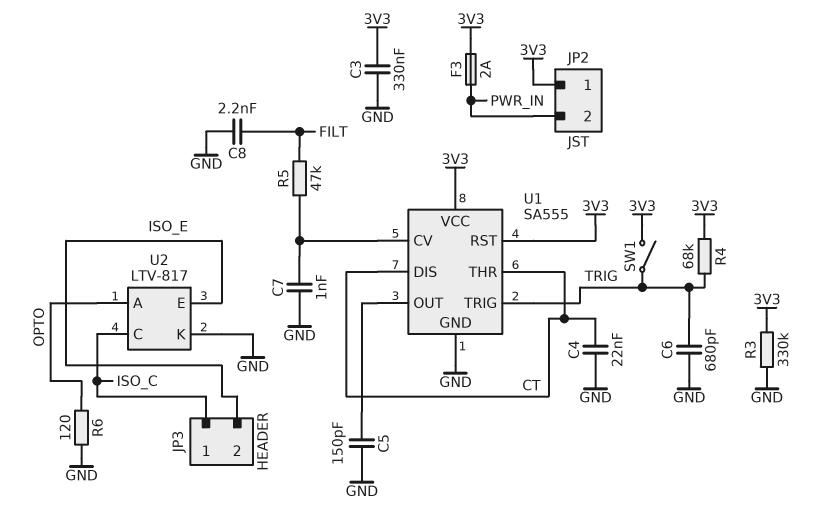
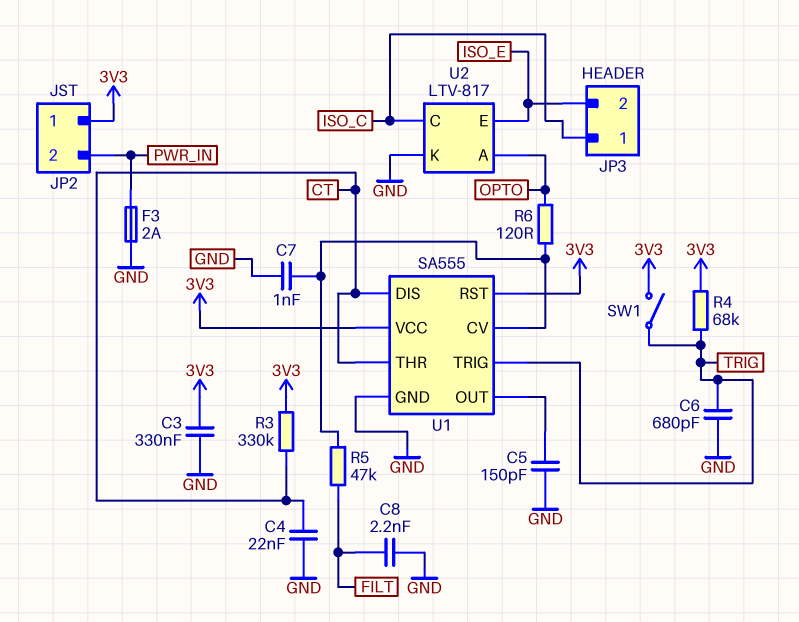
F3: 2A (3V3, PWR_IN) -> 2A (GND, PWR_IN)
R3: 330k (3V3, GND) -> 330k (3V3, CT)
R6: 120 (GND, OPTO) -> 120 (OPTO, U1/CV)

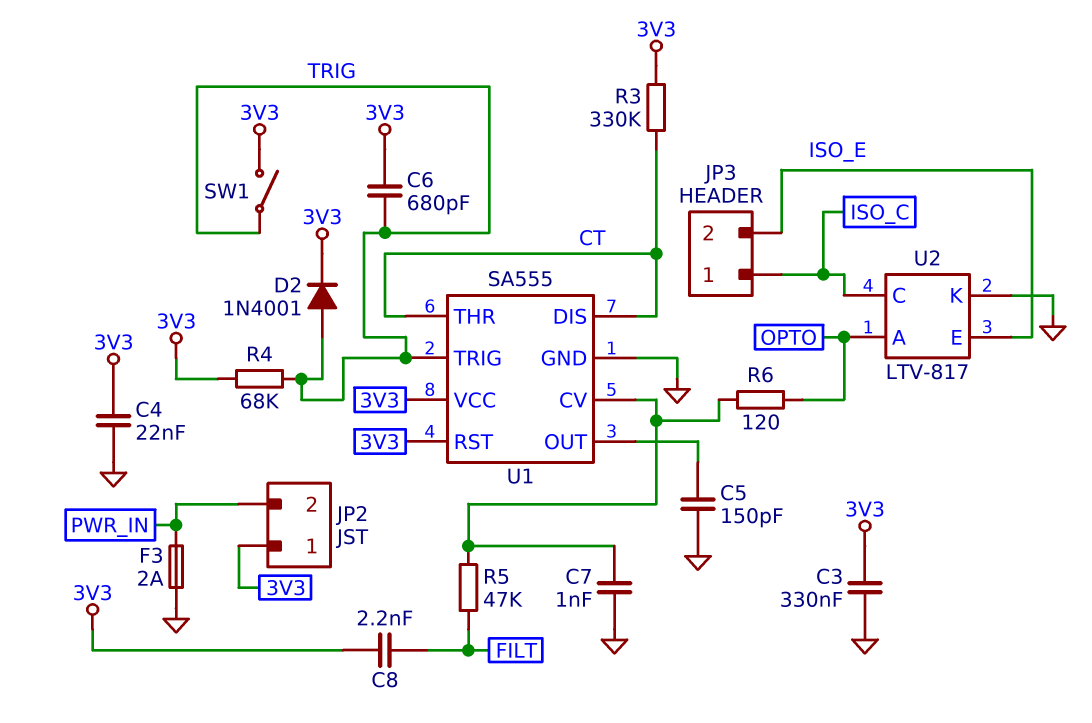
C4: 22nF (CT, GND) -> 22nF (3V3, GND)
C6: 680pF (GND, TRIG) -> 680pF (3V3, TRIG)
C8: 2.2nF (FILT, GND) -> 2.2nF (3V3, FILT)
D2: none -> diode 1N4001 (A TRIG, K 3V3)

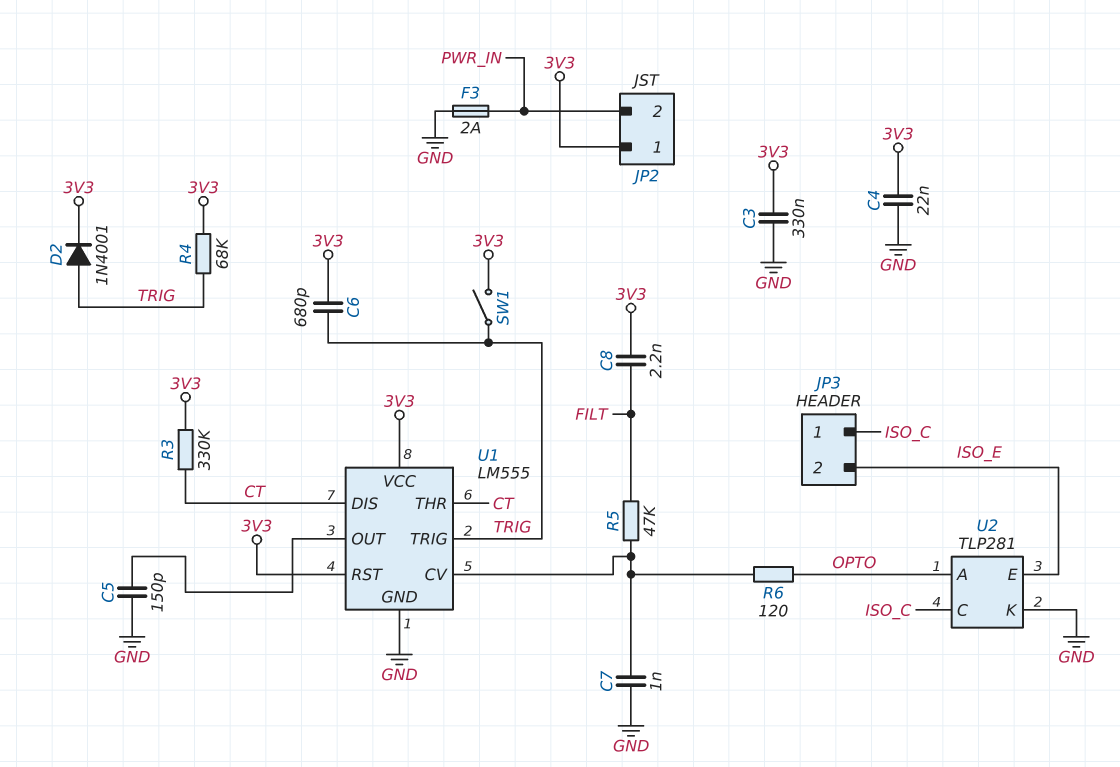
U1: SA555 -> LM555
U2: LTV-817 -> TLP281

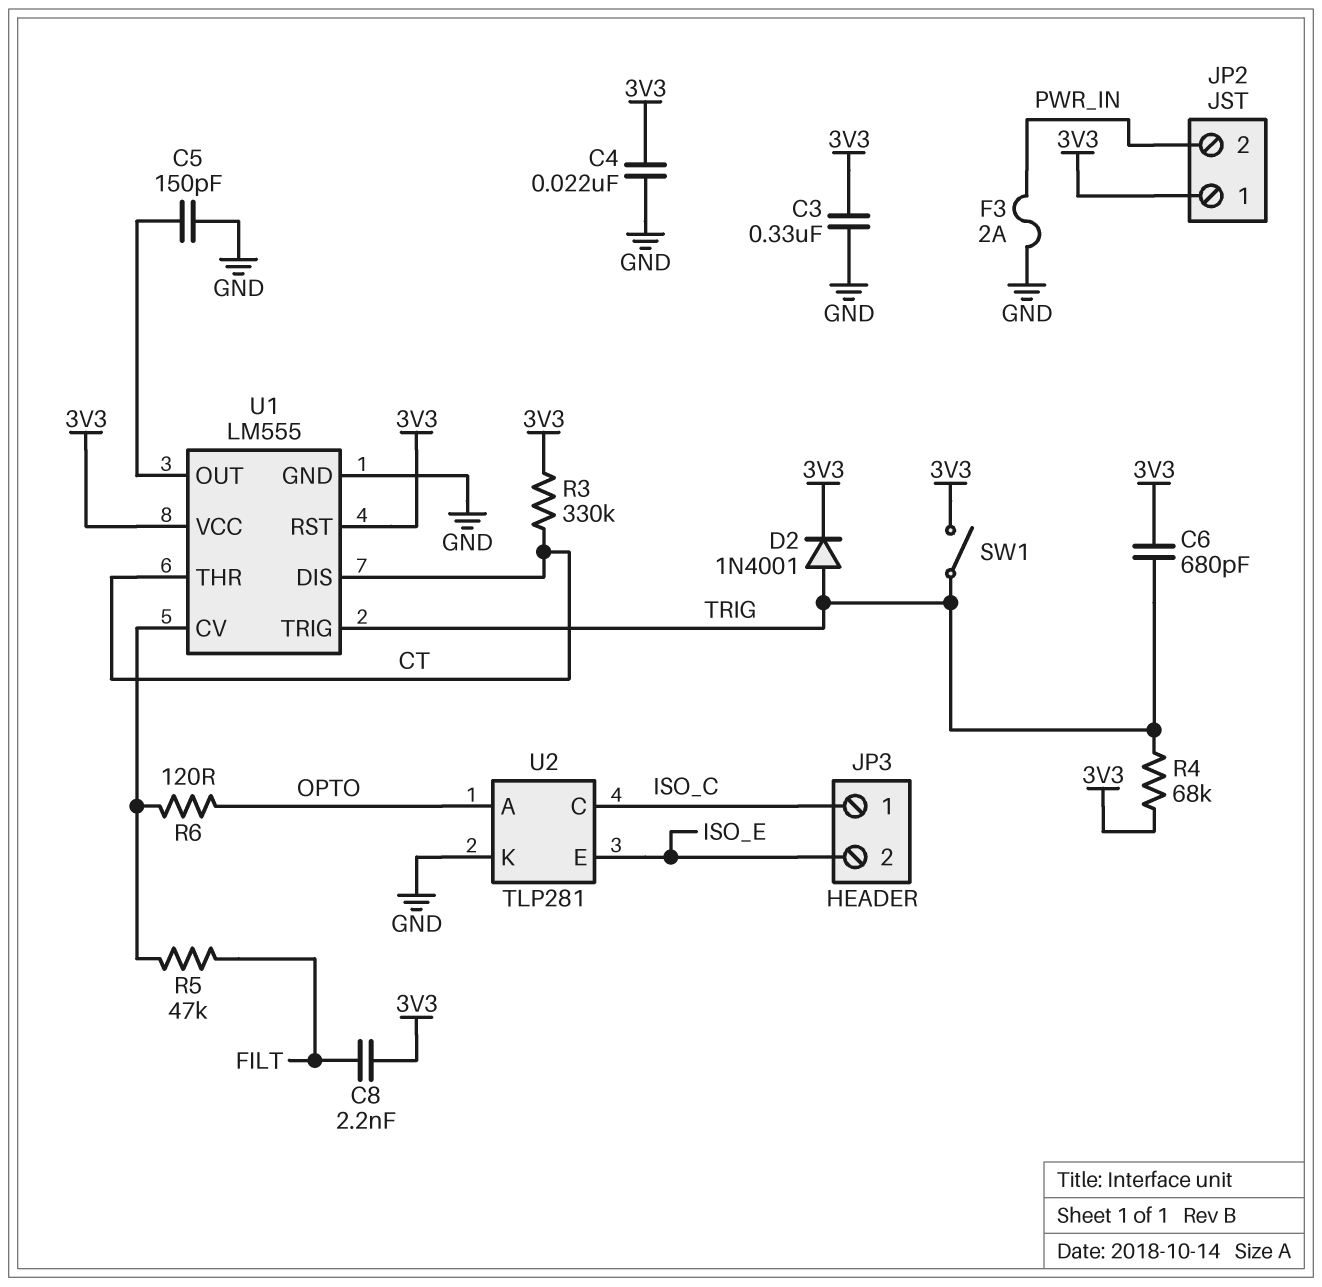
C7: 1nF (GND, U1/CV) -> none

